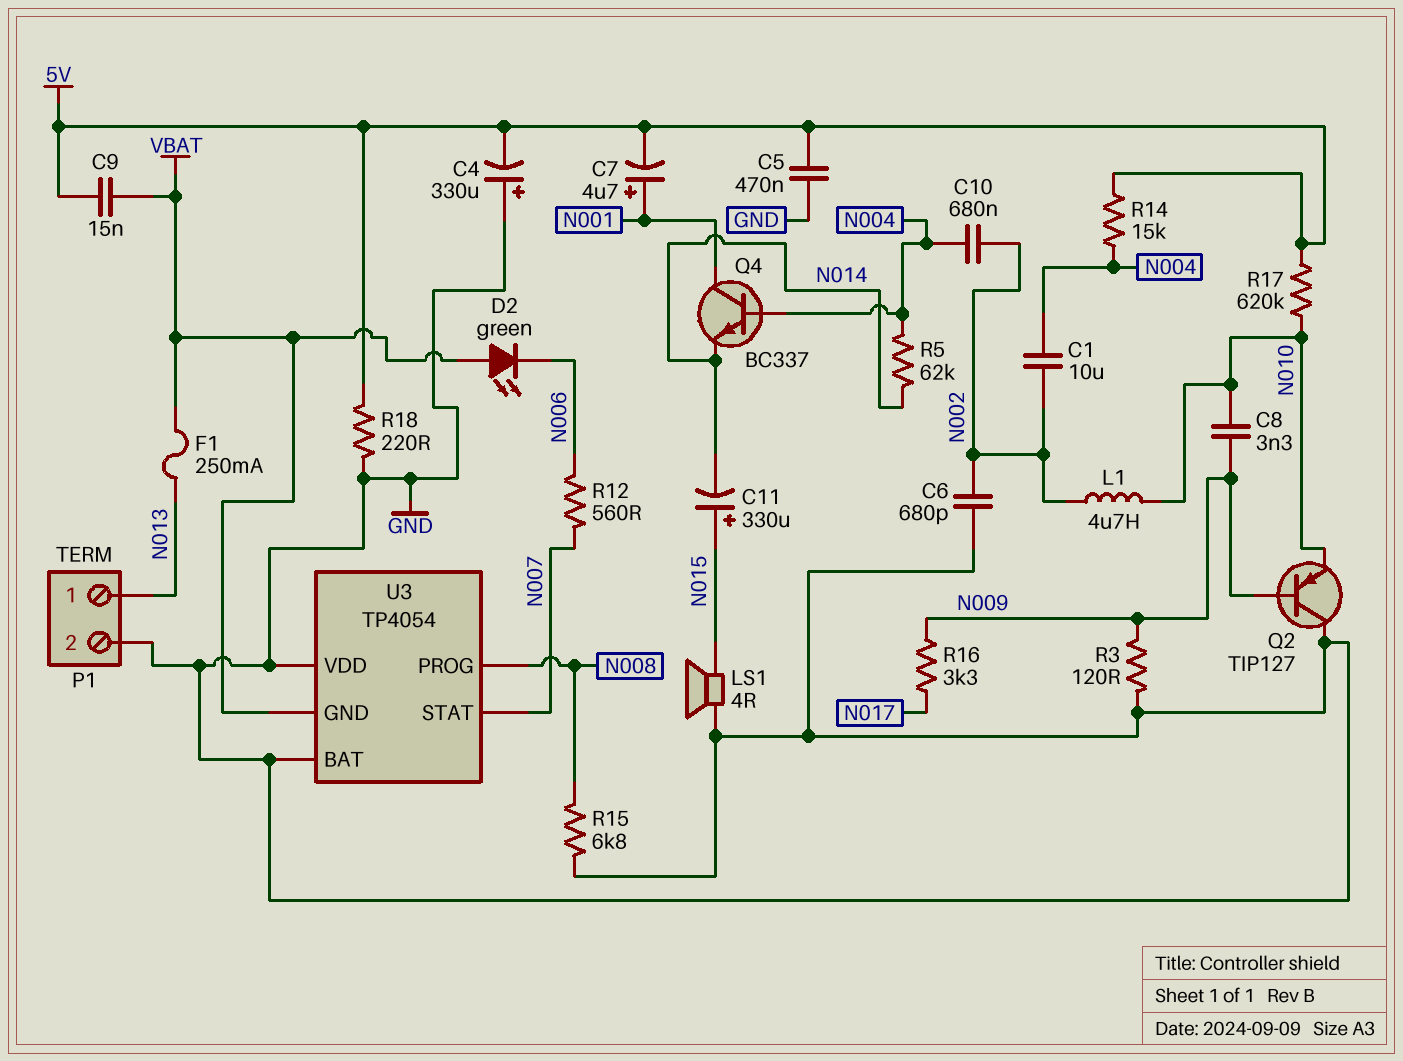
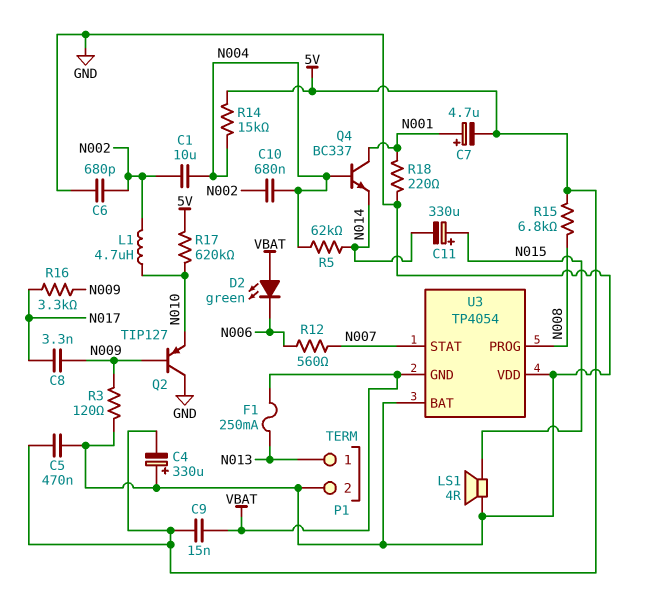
C8: 3.3nF (N009, N010) -> 3.3nF (N009, N017)
R15: 6.8k (GND, N008) -> 6.8k (5V, N008)
R18: 220 (5V, GND) -> 220 (GND, N001)

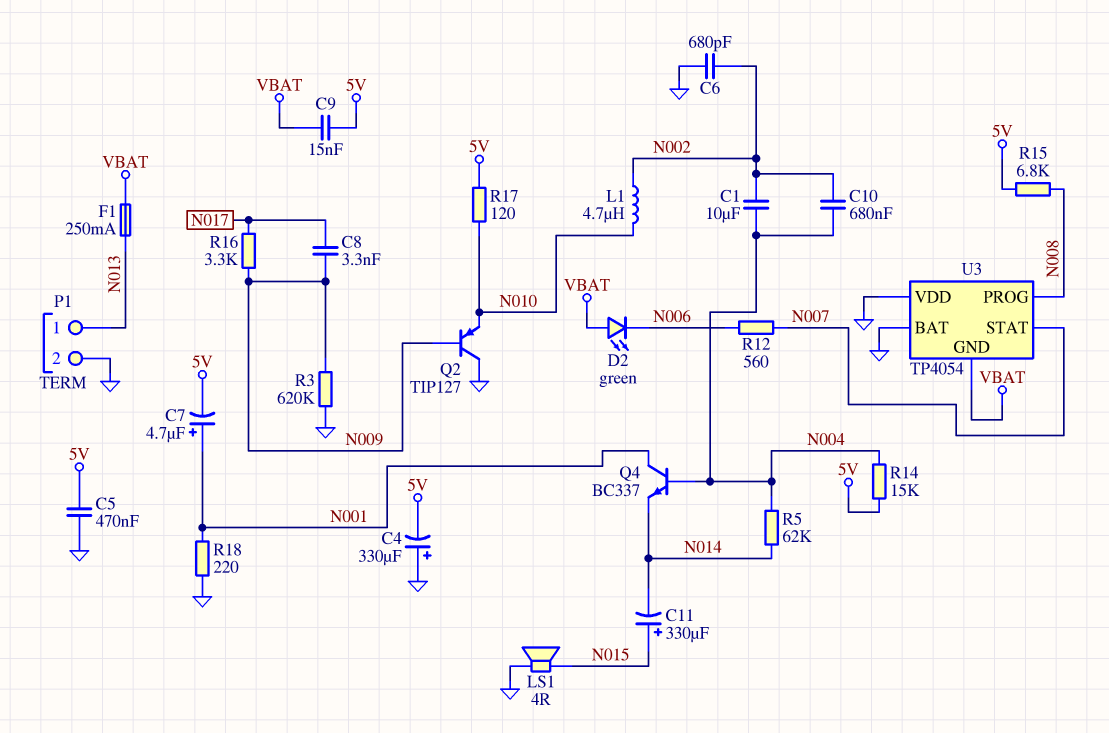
R3: 120 (GND, N009) -> 620k (GND, N009)
R17: 620k (5V, N010) -> 120 (5V, N010)

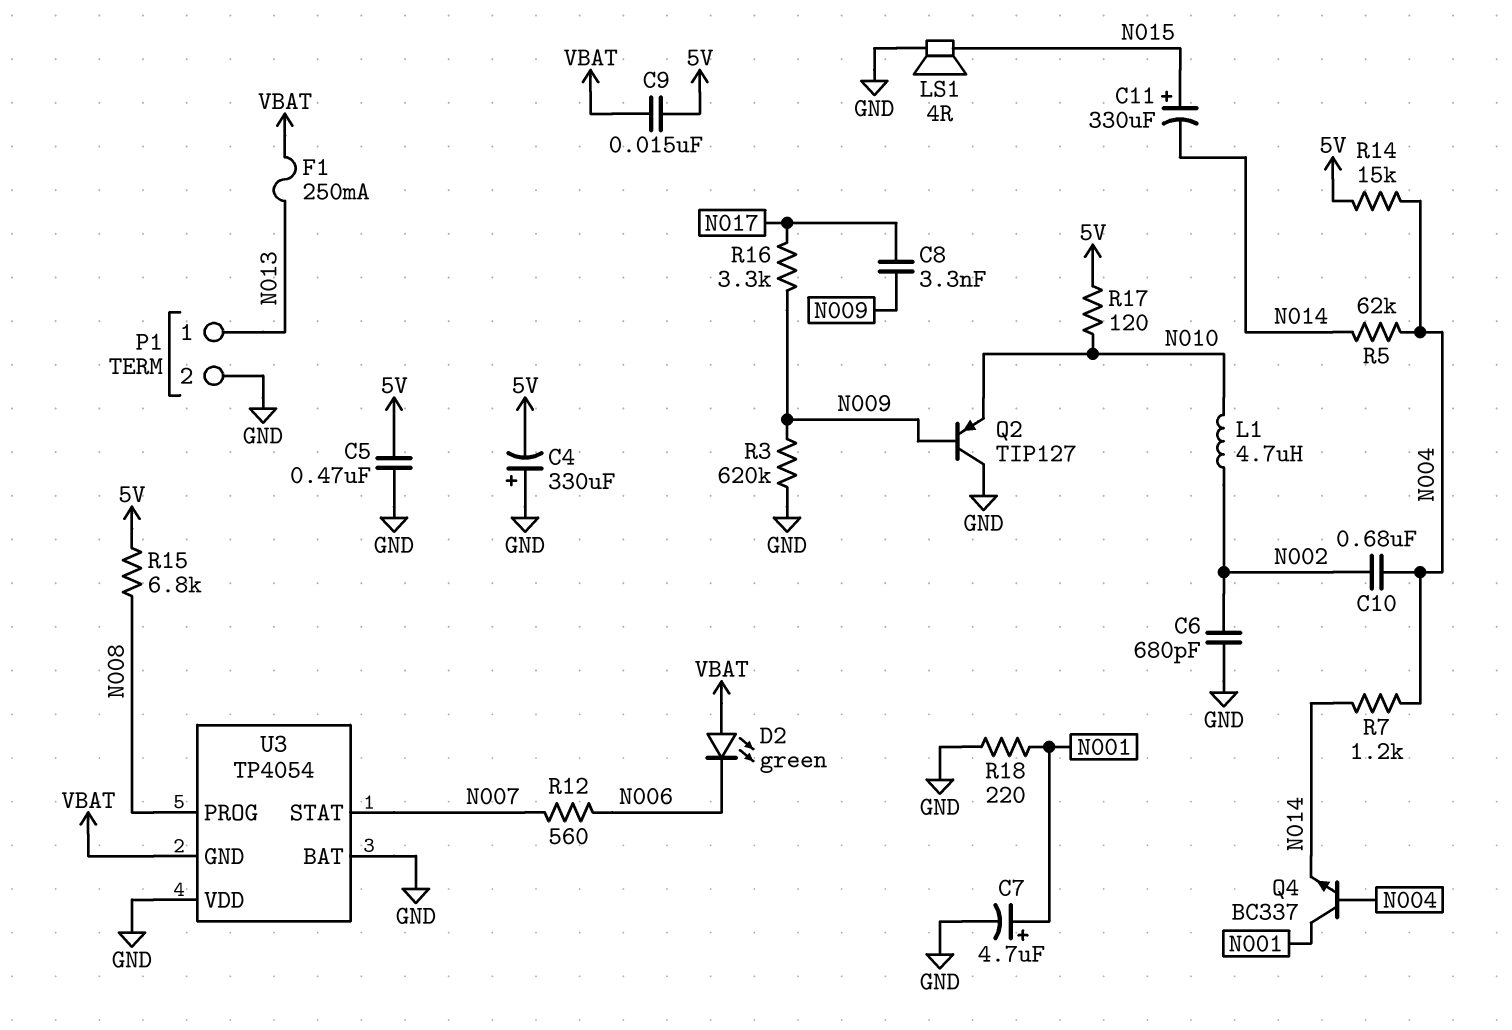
C1: 10uF (N002, N004) -> none
C7: 4.7uF (plus N001, minus 5V) -> 4.7uF (plus N001, minus GND)
R7: none -> 1.2k (N004, N014)

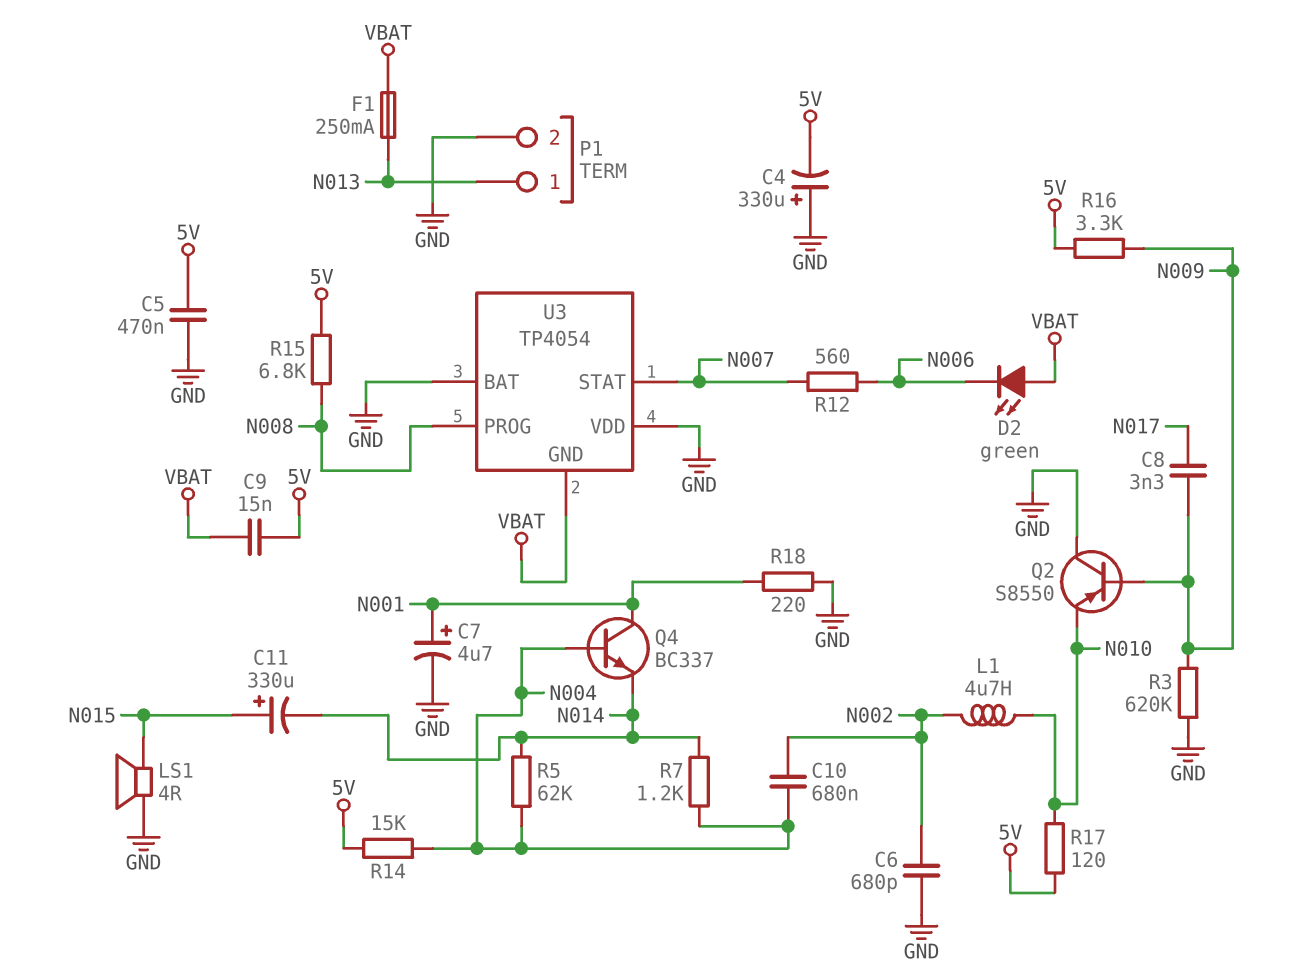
Q2: PNP TIP127 (B N009, C GND, E N010) -> PNP S8550 (B N009, C GND, E N010)
R16: 3.3k (N009, N017) -> 3.3k (5V, N009)

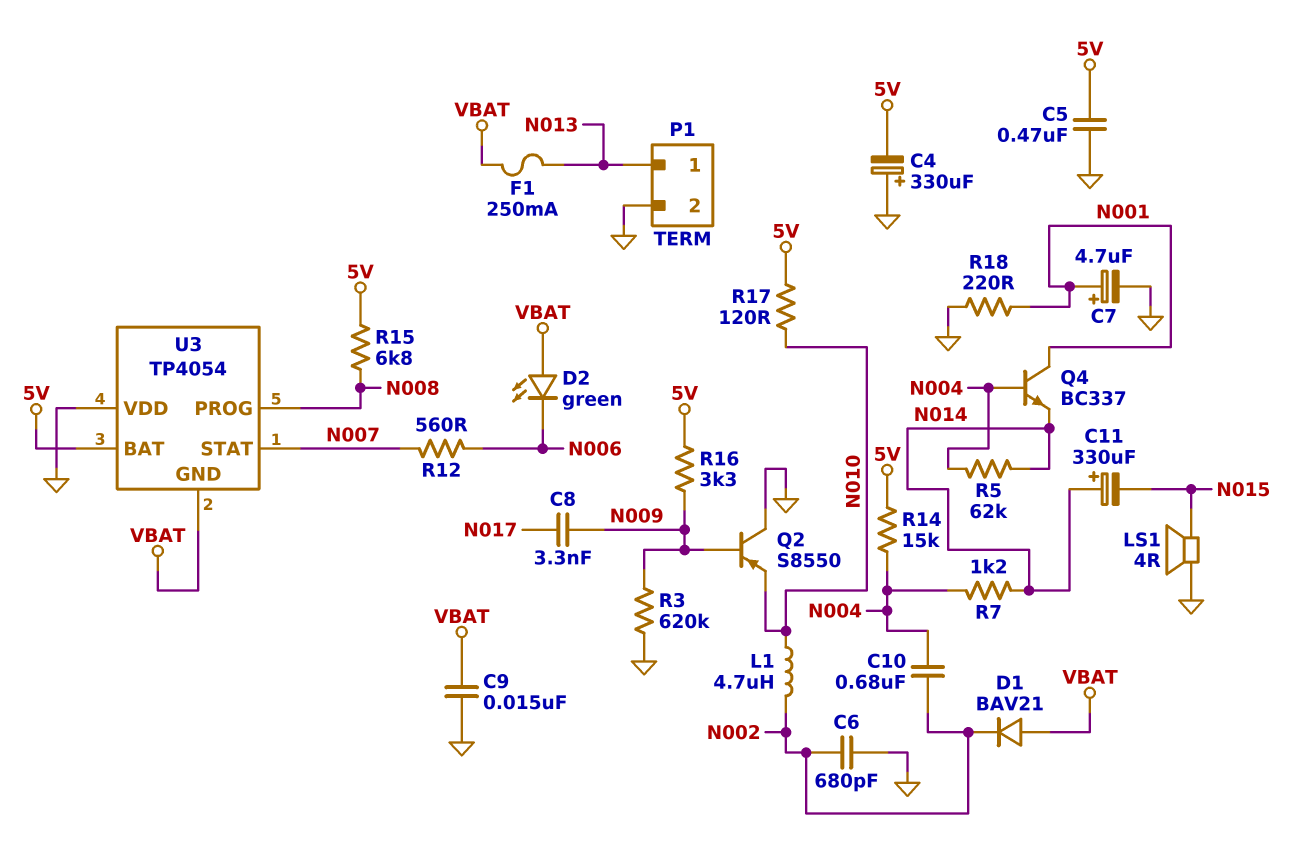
C9: 15nF (5V, VBAT) -> 15nF (GND, VBAT)
C11: 330uF (plus N015, minus N014) -> 330uF (plus N014, minus N015)
D1: none -> diode BAV21 (A VBAT, K N002)
U3 pin BAT: GND -> 5V

